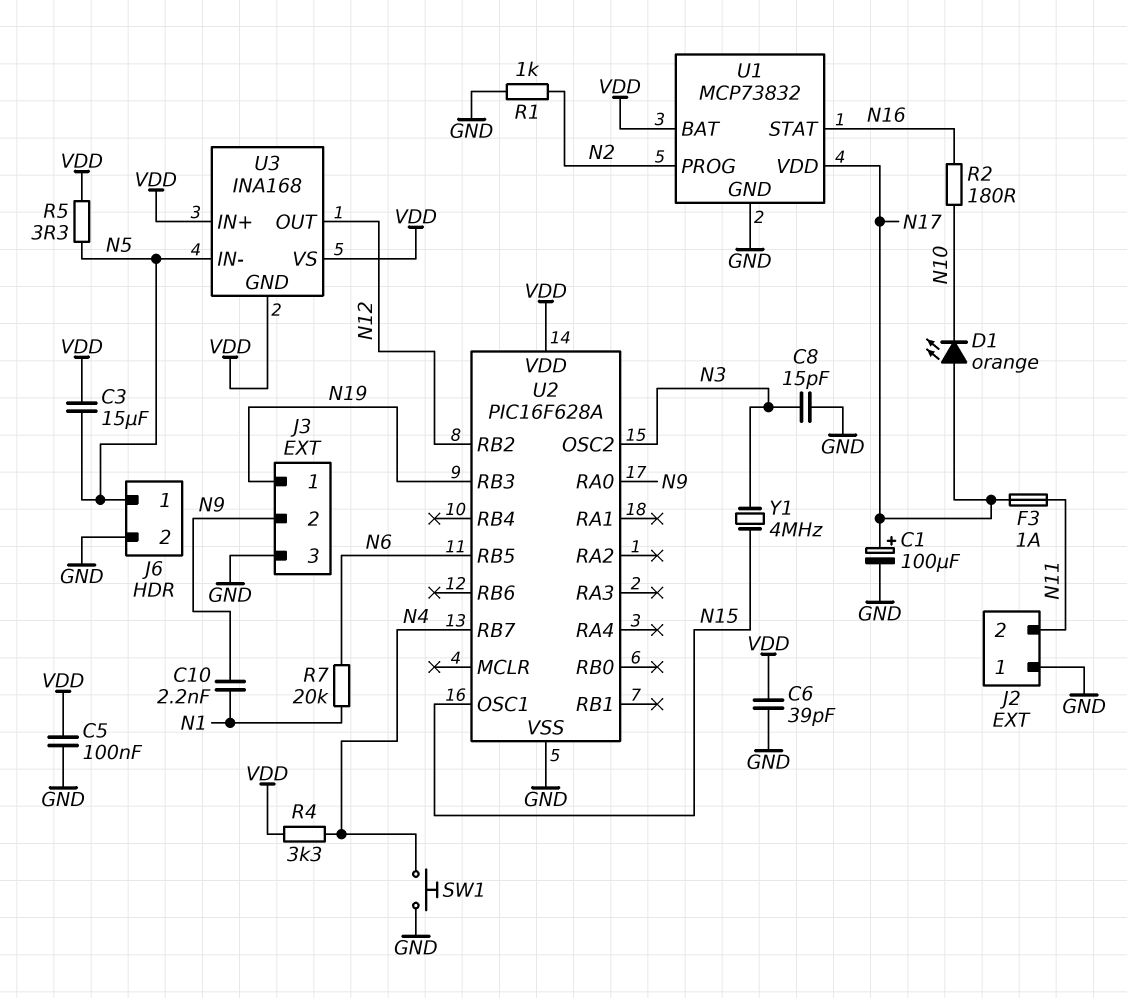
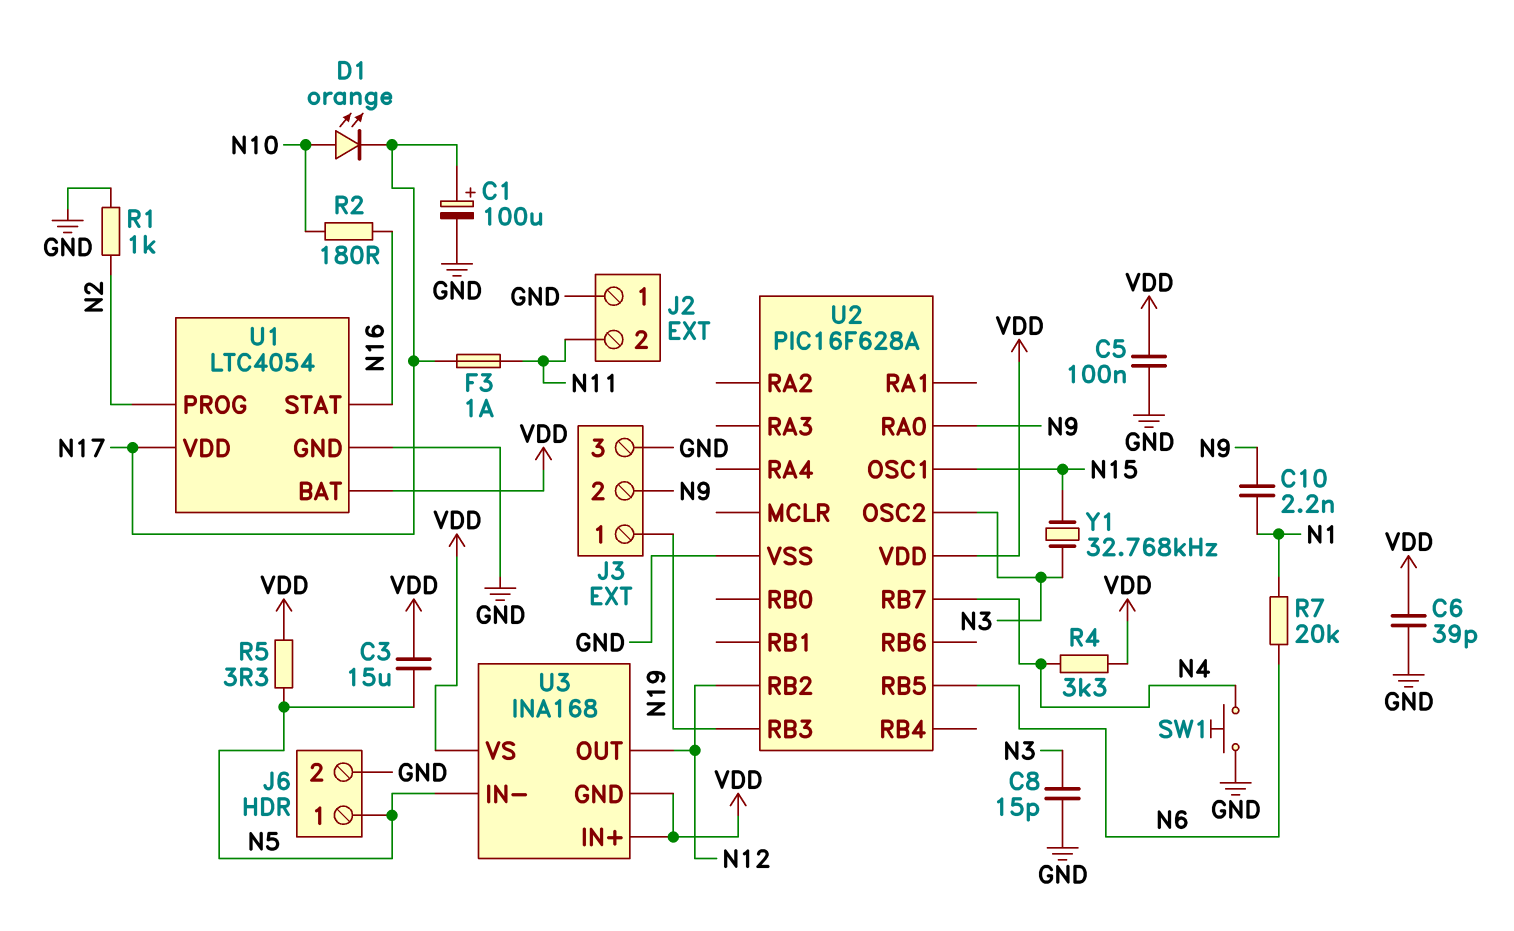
D1: LED orange (A N17, K N10) -> LED orange (A N10, K N17)
U1: MCP73832 -> LTC4054
Y1: 4MHz (N3, N15) -> 32.768kHz (N3, N15)

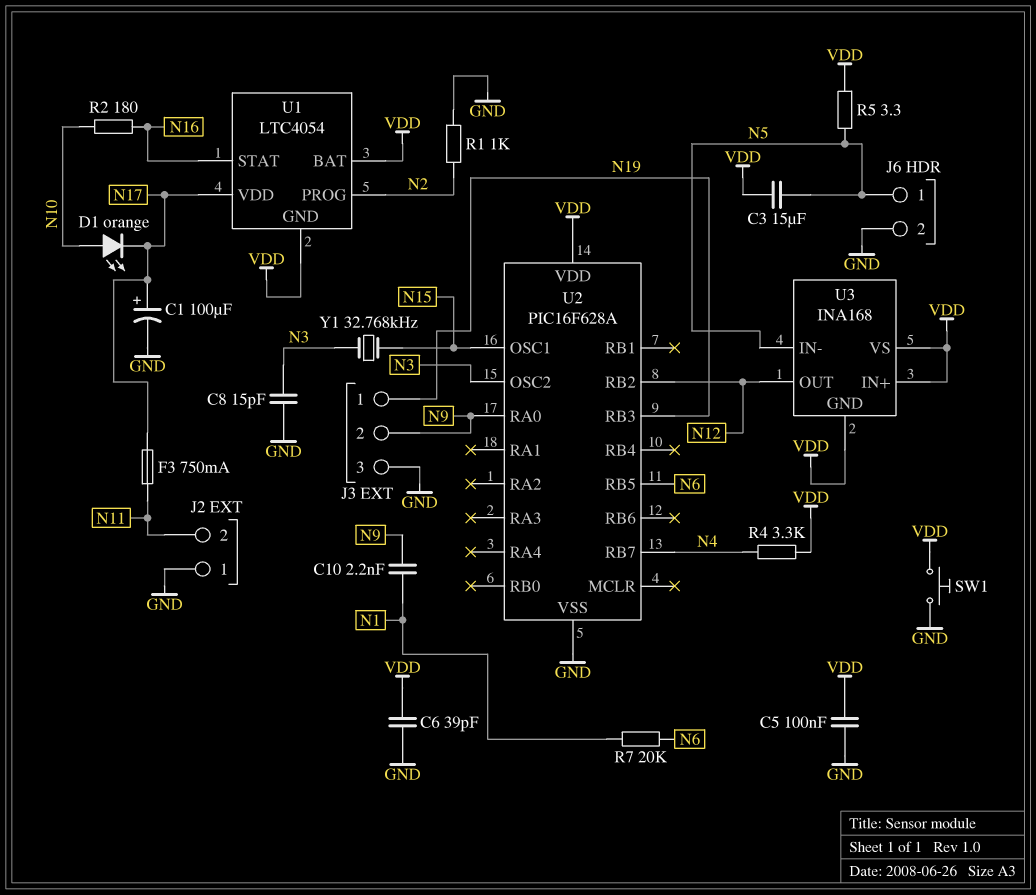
F3: 1A (N11, N17) -> 750mA (N11, N17)
SW1: button (GND, N4) -> button (GND, VDD)
U1 pin GND: GND -> VDD

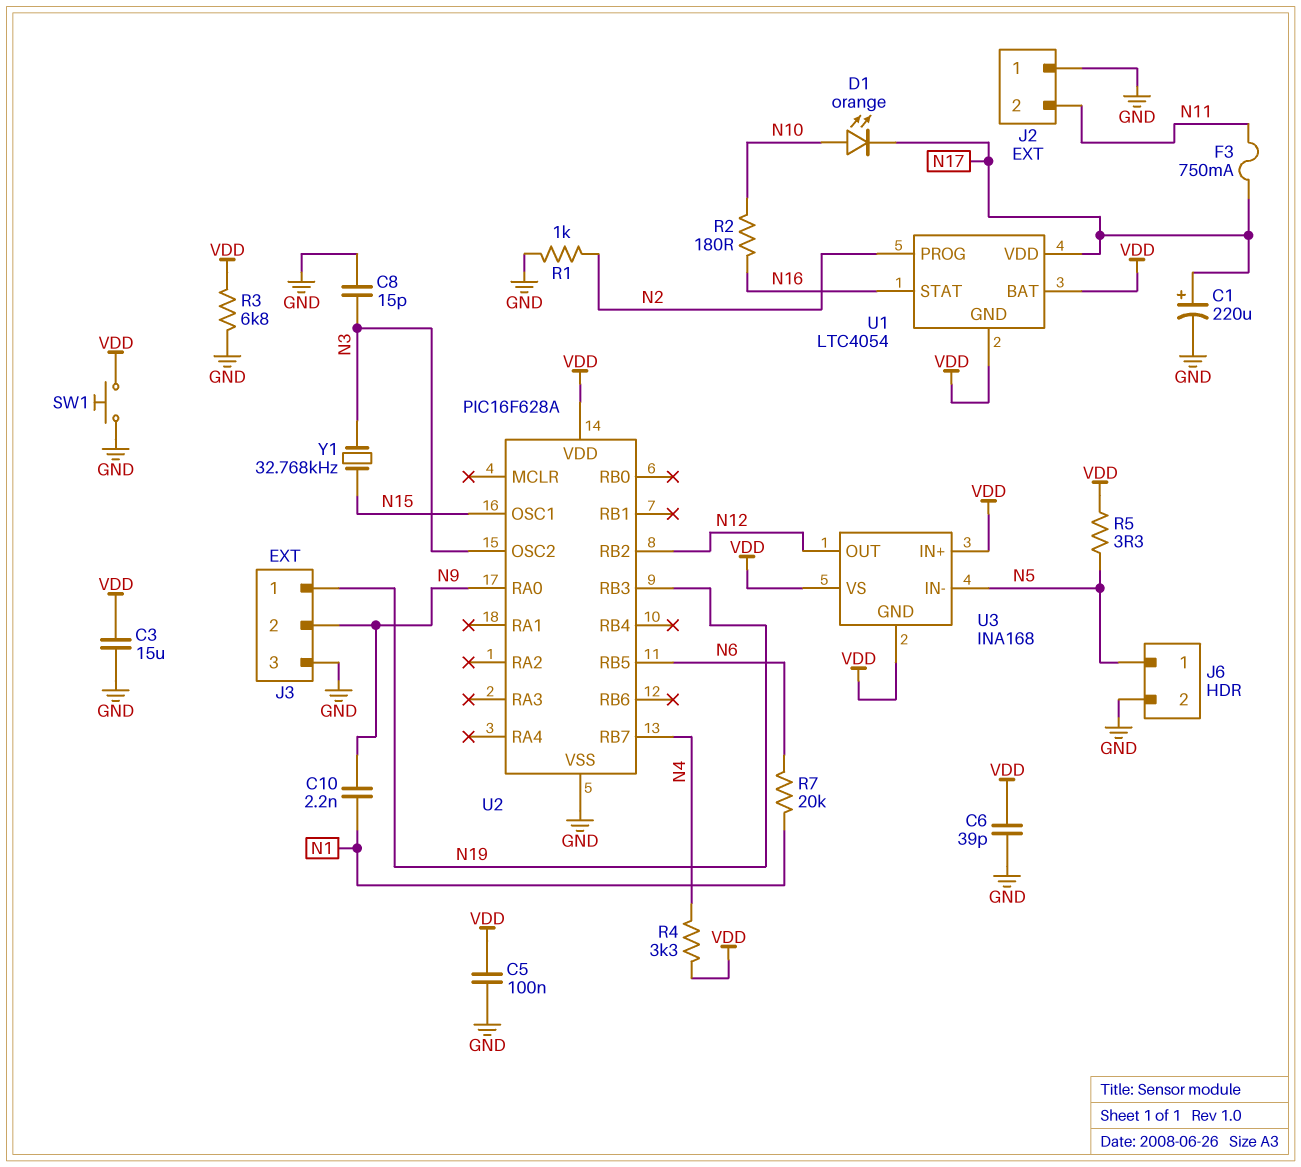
C1: 100uF (plus N17, minus GND) -> 220uF (plus N17, minus GND)
C3: 15uF (N5, VDD) -> 15uF (GND, VDD)
R3: none -> 6.8k (GND, VDD)

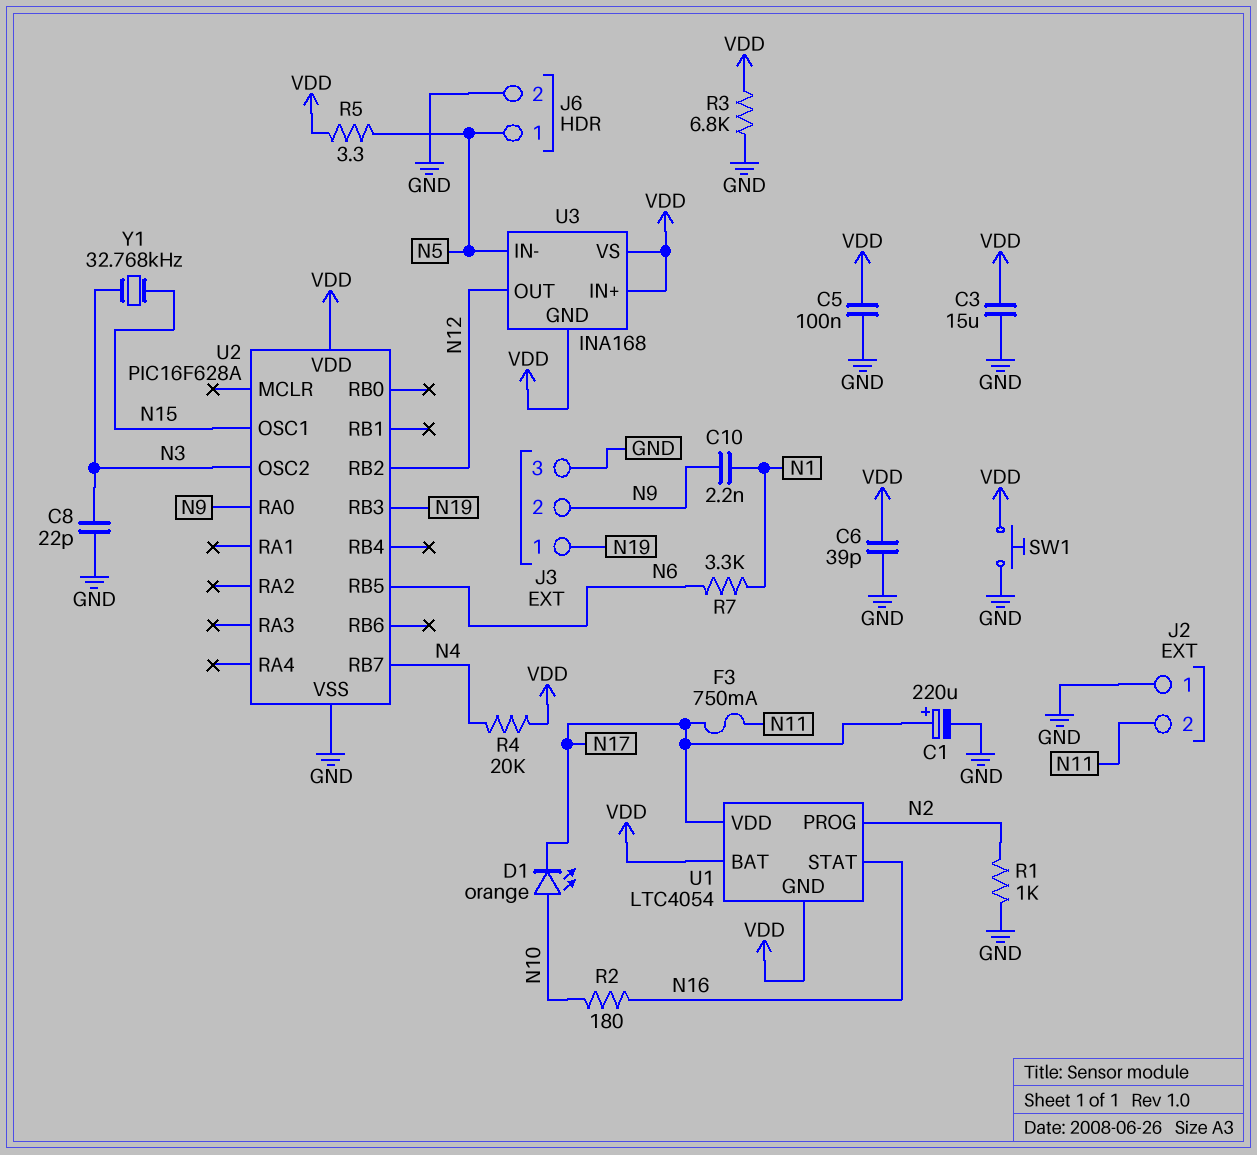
C8: 15pF (GND, N3) -> 22pF (GND, N3)
R4: 3.3k (N4, VDD) -> 20k (N4, VDD)
R7: 20k (N1, N6) -> 3.3k (N1, N6)

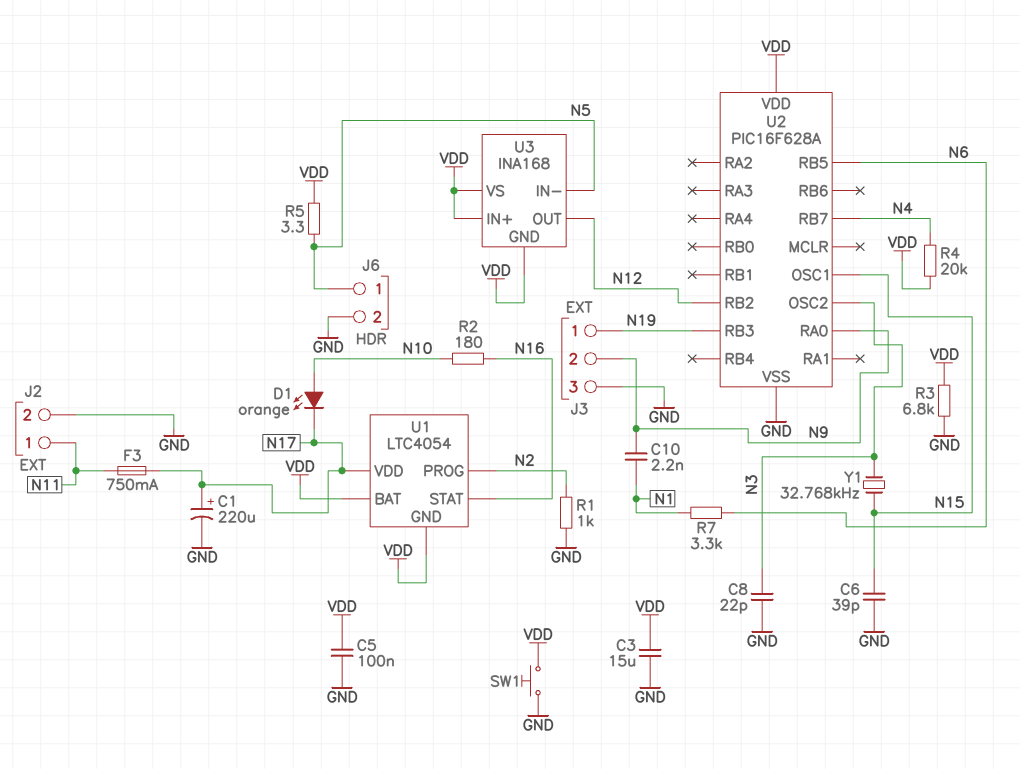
C6: 39pF (GND, VDD) -> 39pF (GND, N15)
J2 pin 1: GND -> N11
J2 pin 2: N11 -> GND

